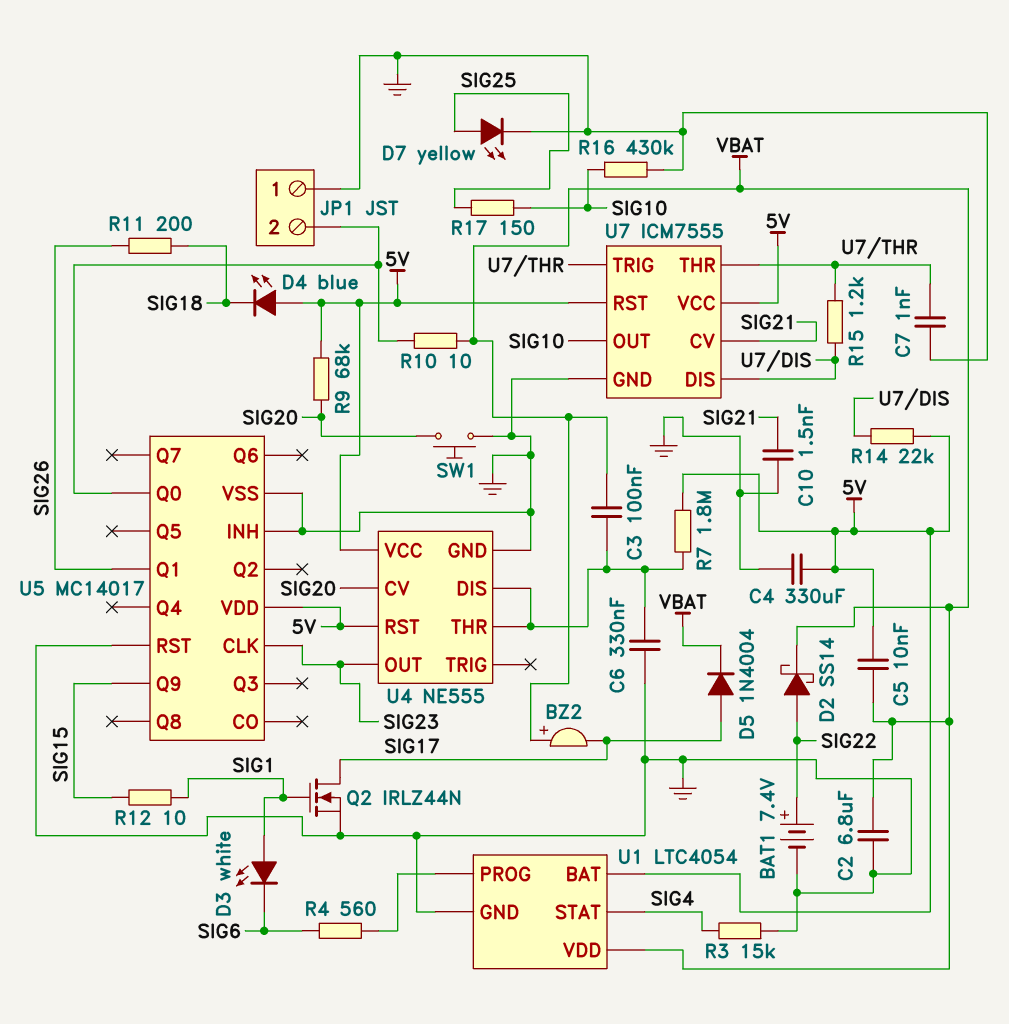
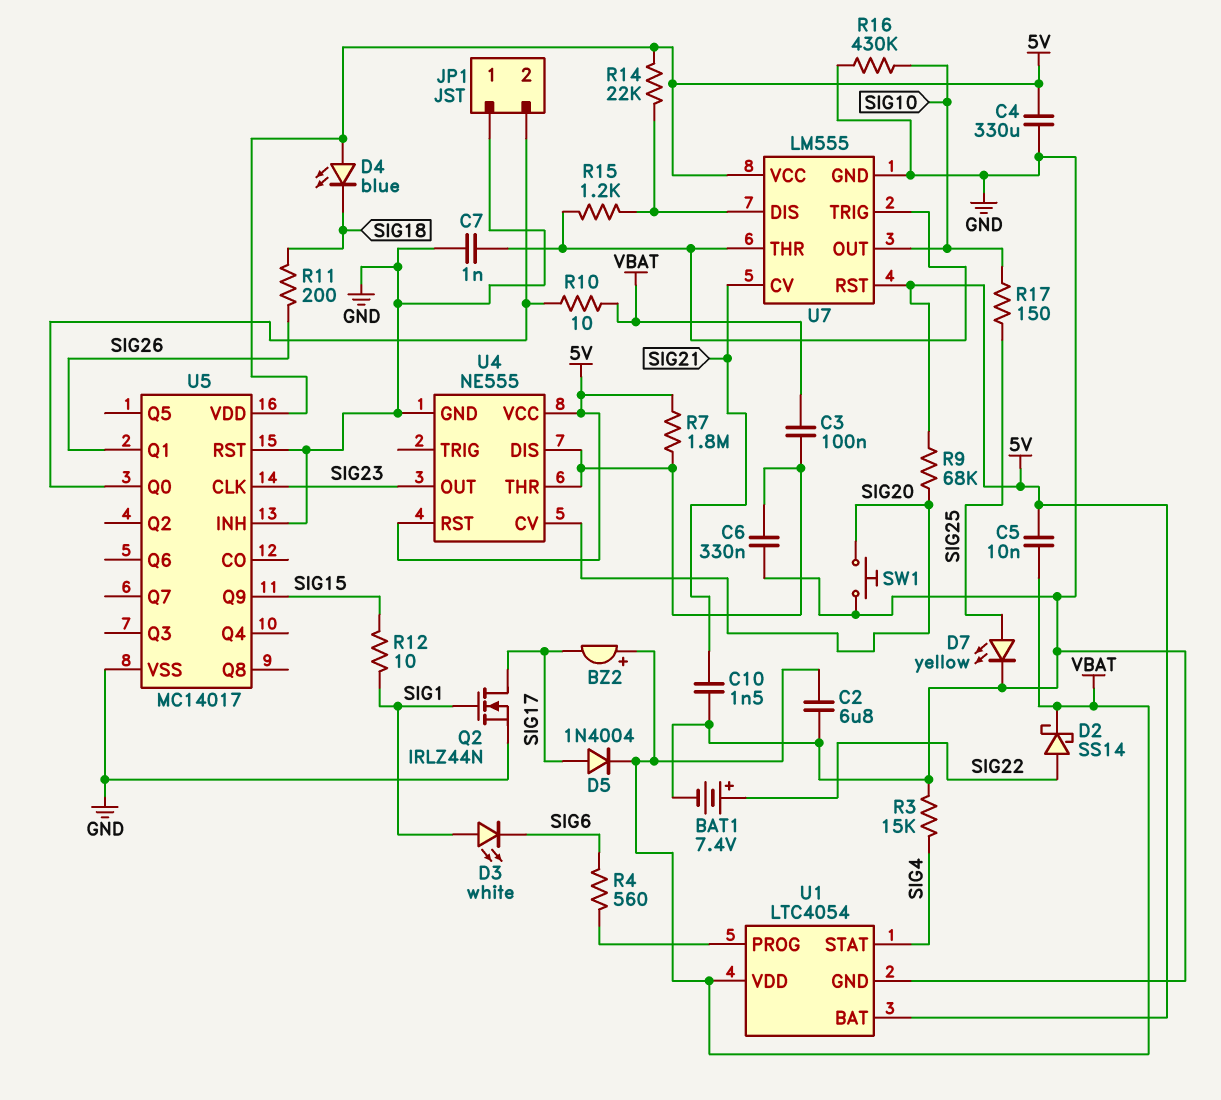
U7: ICM7555 -> LM555

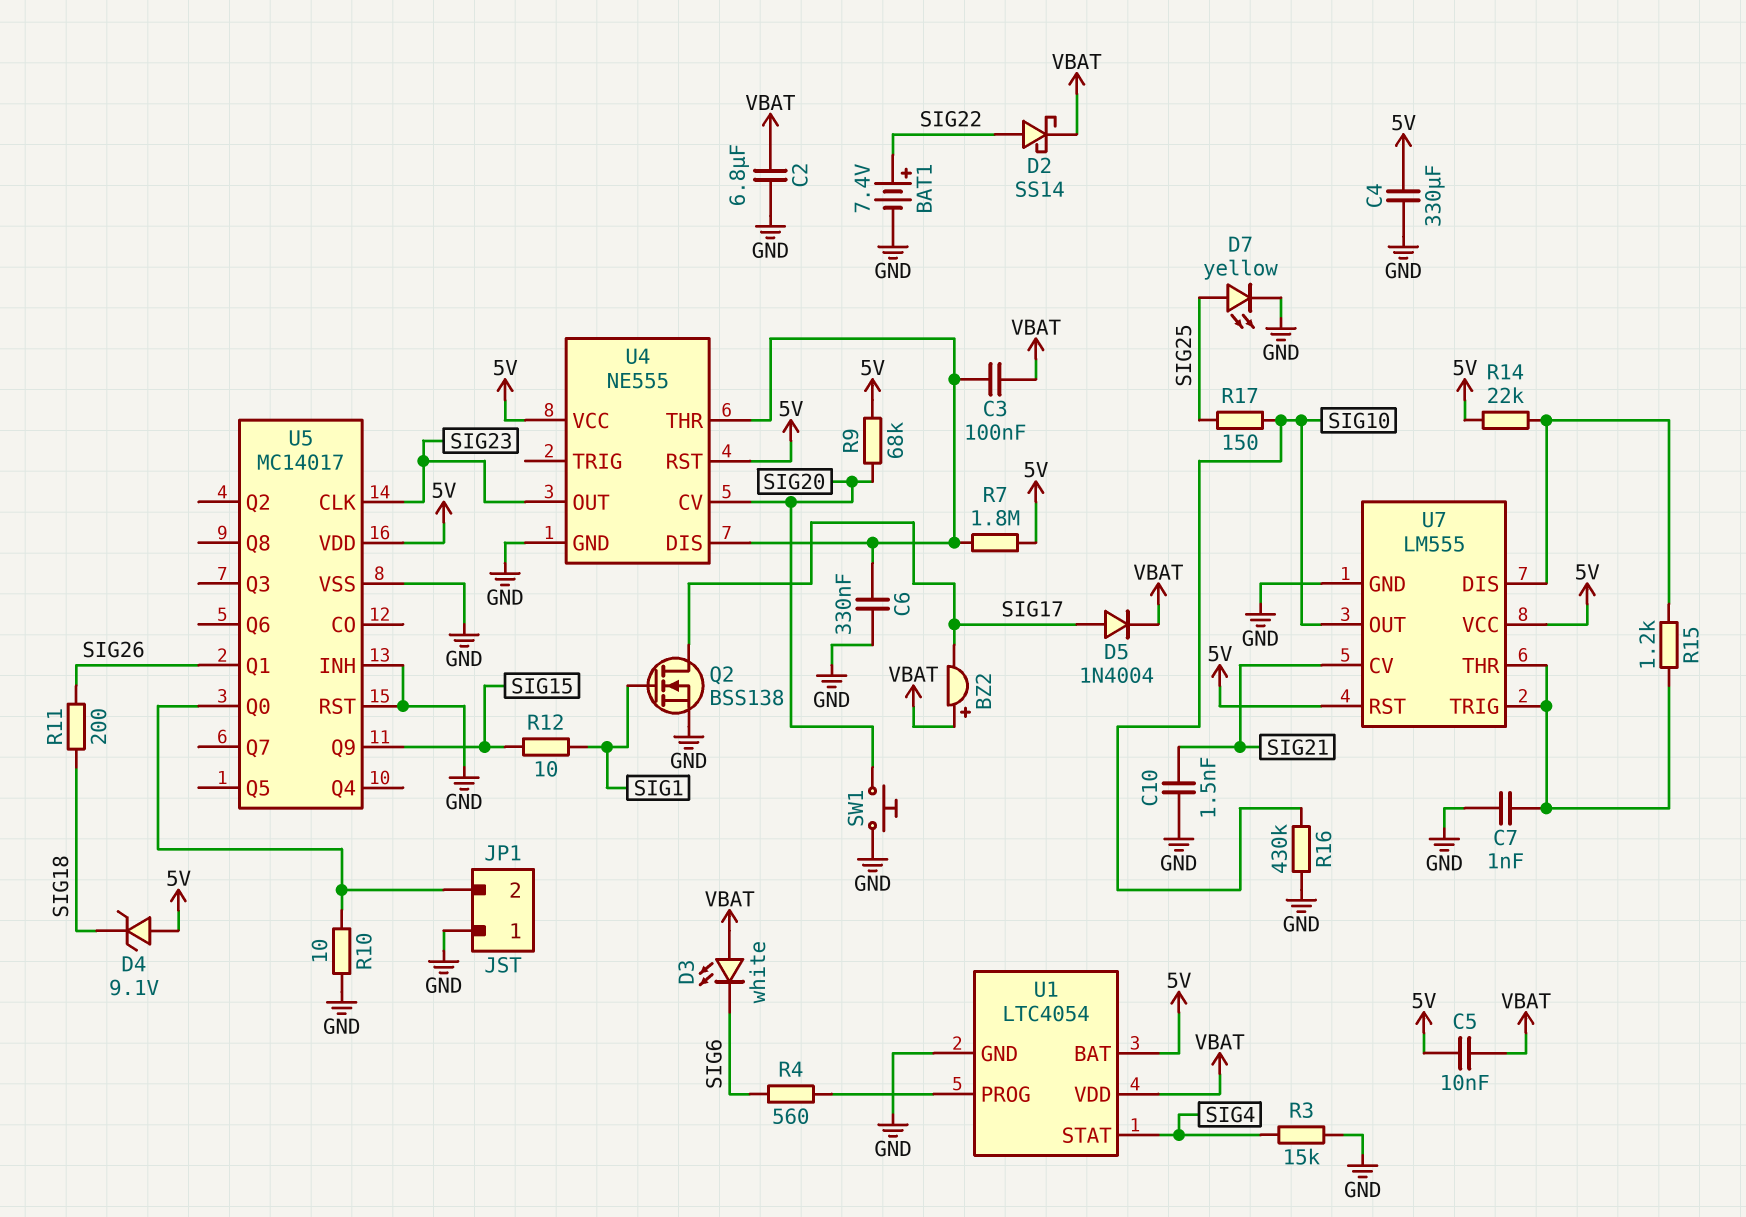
D3: LED white (A SIG1, K SIG6) -> LED white (A VBAT, K SIG6)
D4: LED blue (A 5V, K SIG18) -> zener 9.1V (A 5V, K SIG18)
Q2: NMOS IRLZ44N (G SIG1, D SIG17, S GND) -> NMOS BSS138 (G SIG1, D SIG17, S GND)
R10: 10 (JP1/2, VBAT) -> 10 (GND, JP1/2)

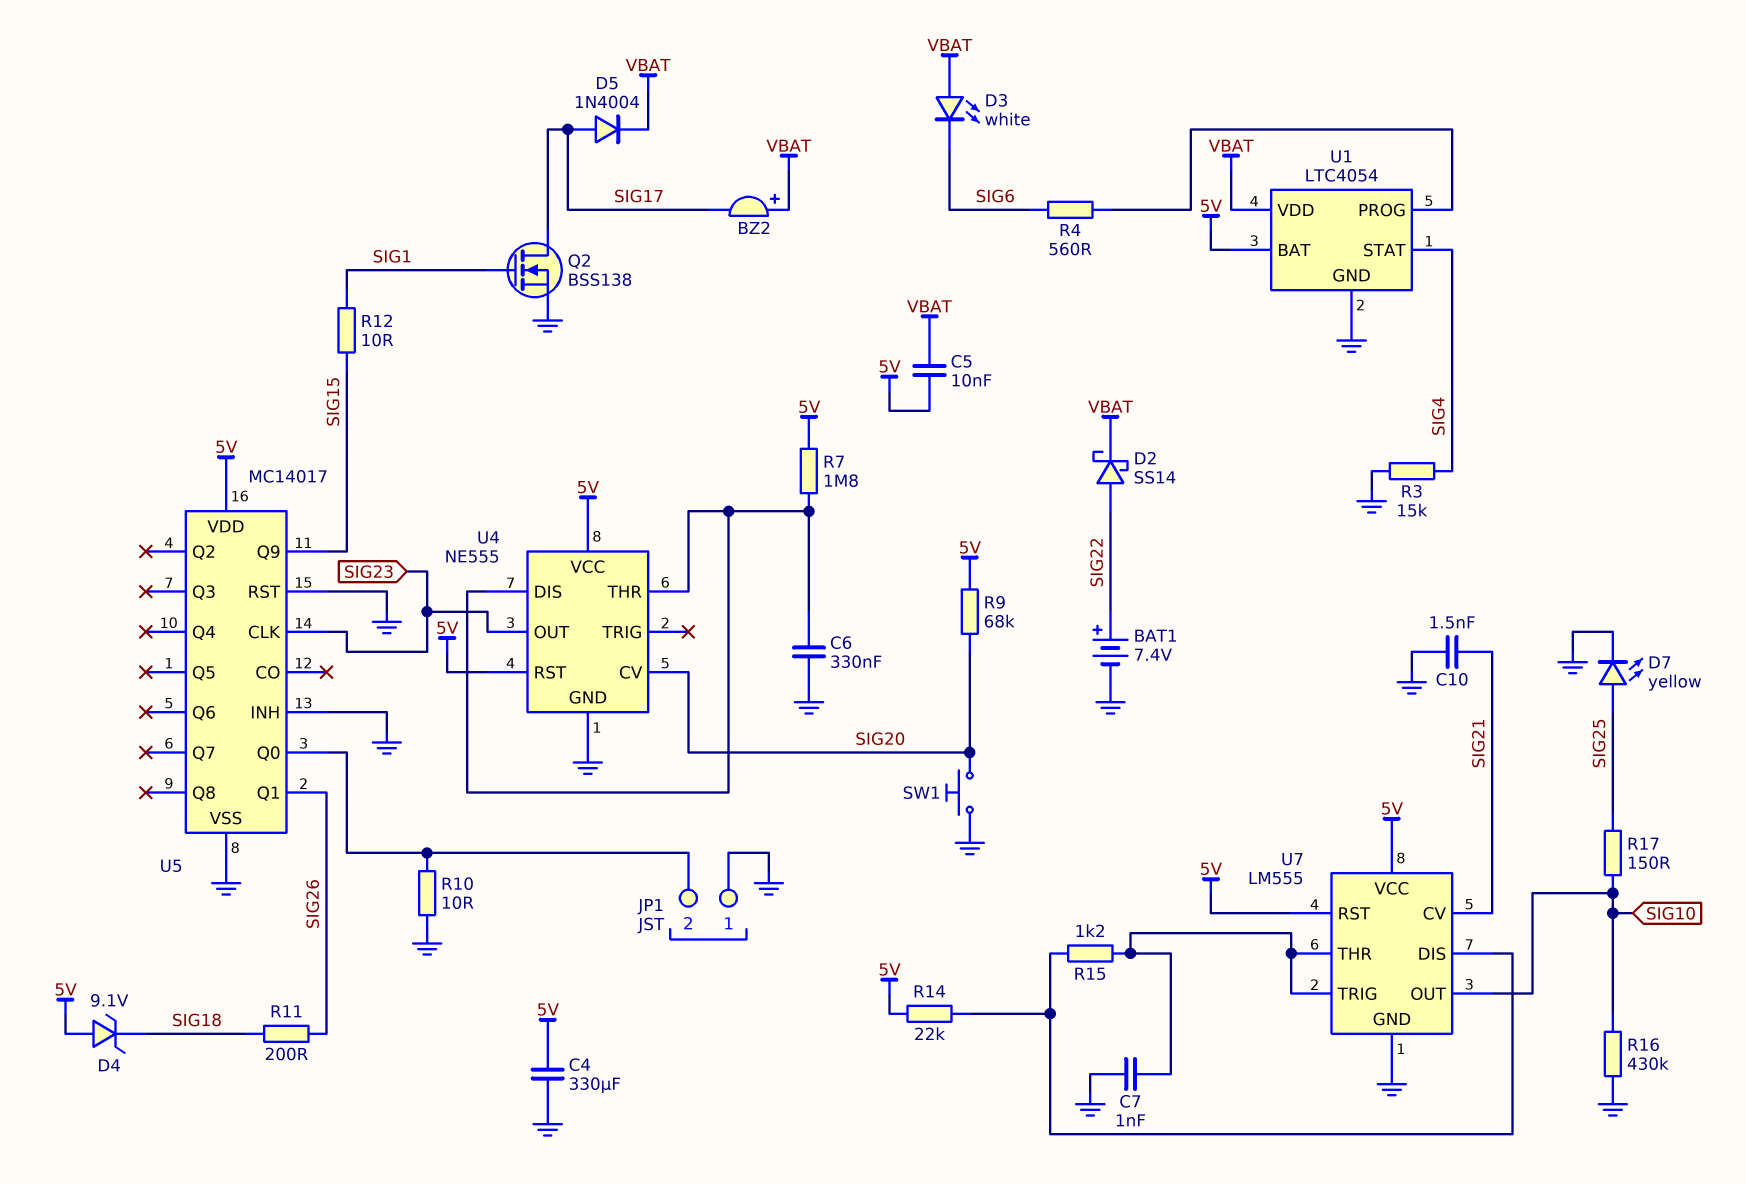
C2: 6.8uF (GND, VBAT) -> none
C3: 100nF (U4/DIS, VBAT) -> none

